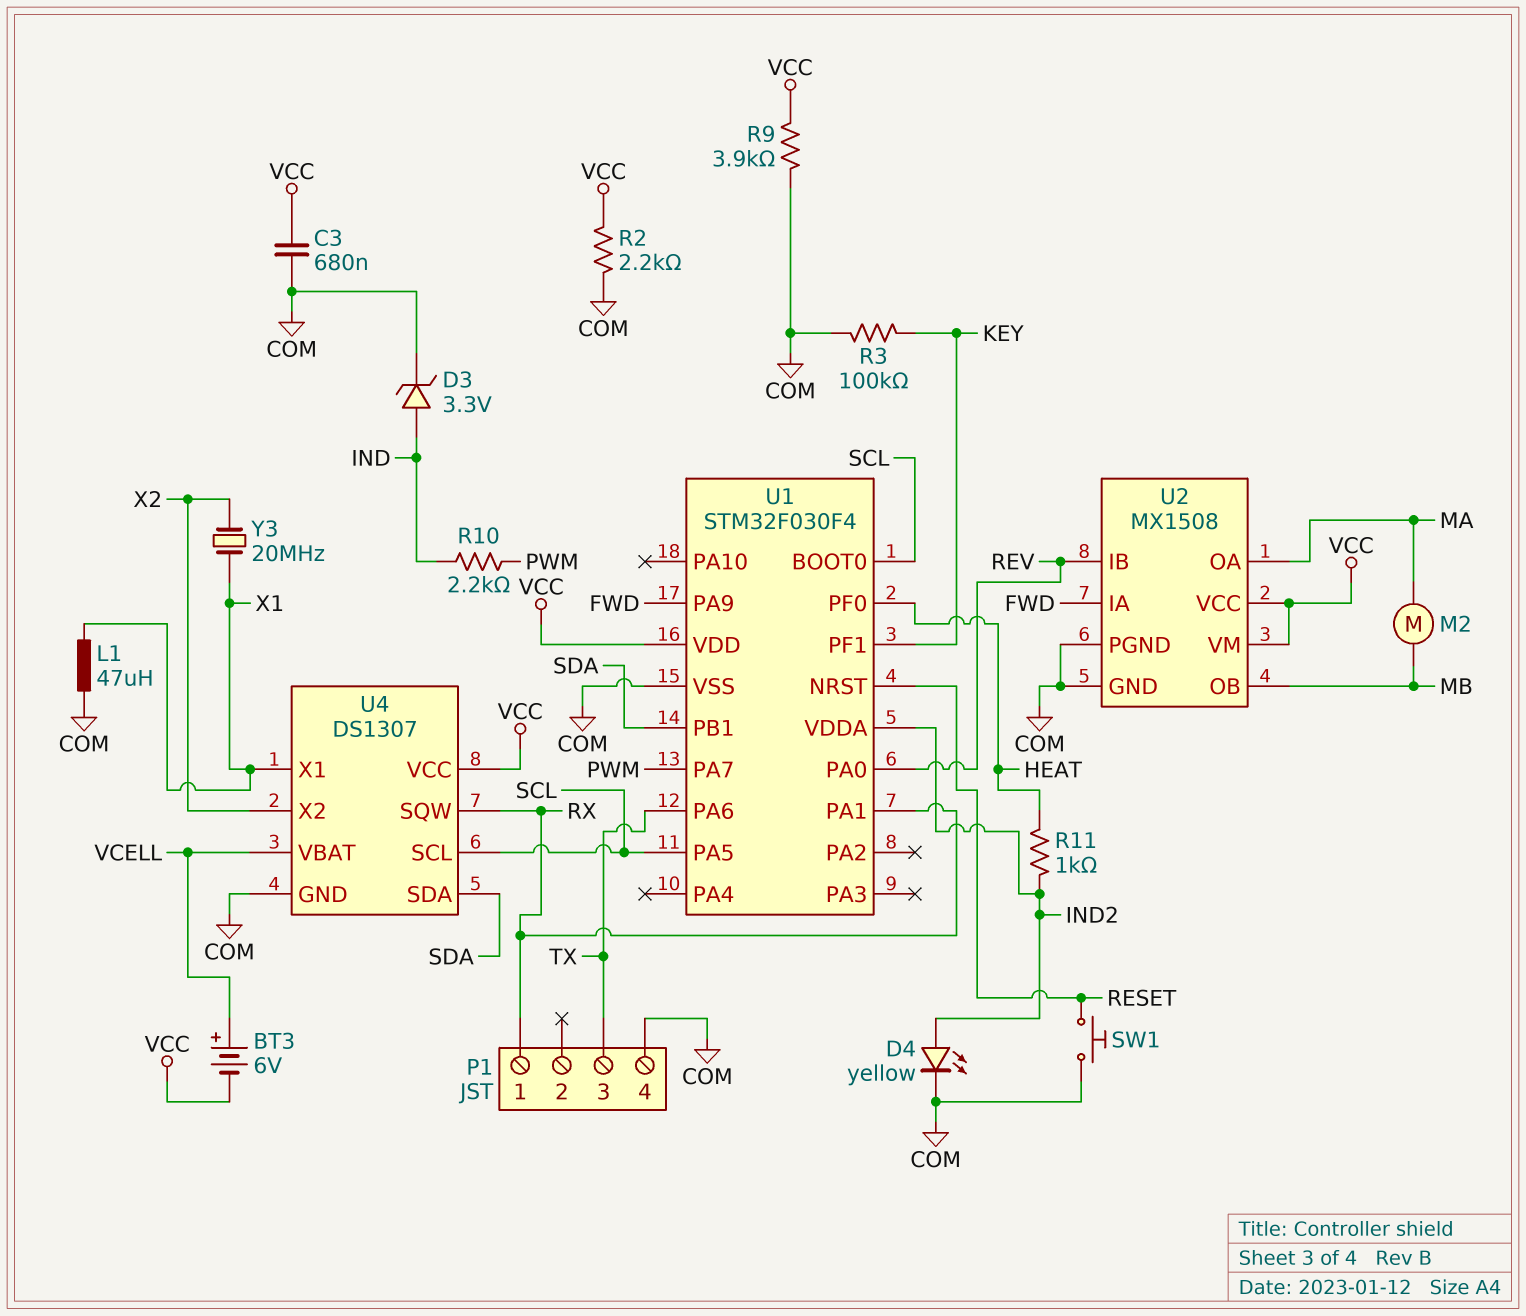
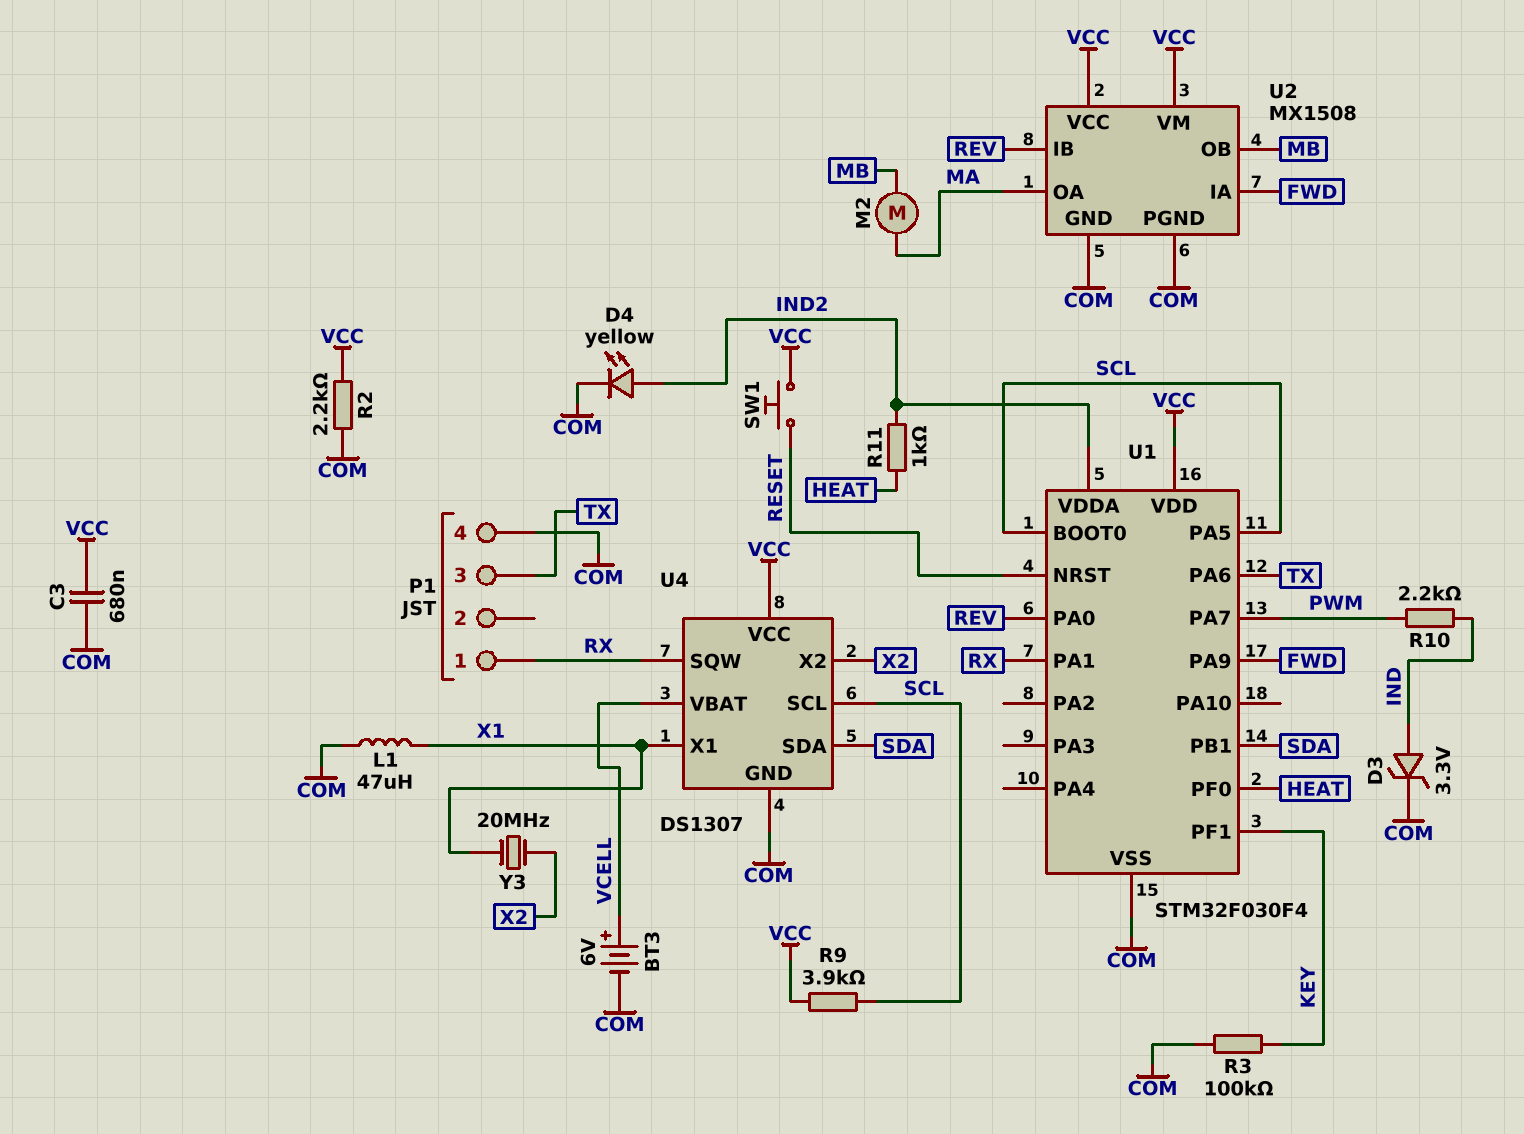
BT3: 6V (plus VCELL, minus VCC) -> 6V (plus VCELL, minus COM)
R9: 3.9k (COM, VCC) -> 3.9k (SCL, VCC)
SW1: button (COM, RESET) -> button (RESET, VCC)

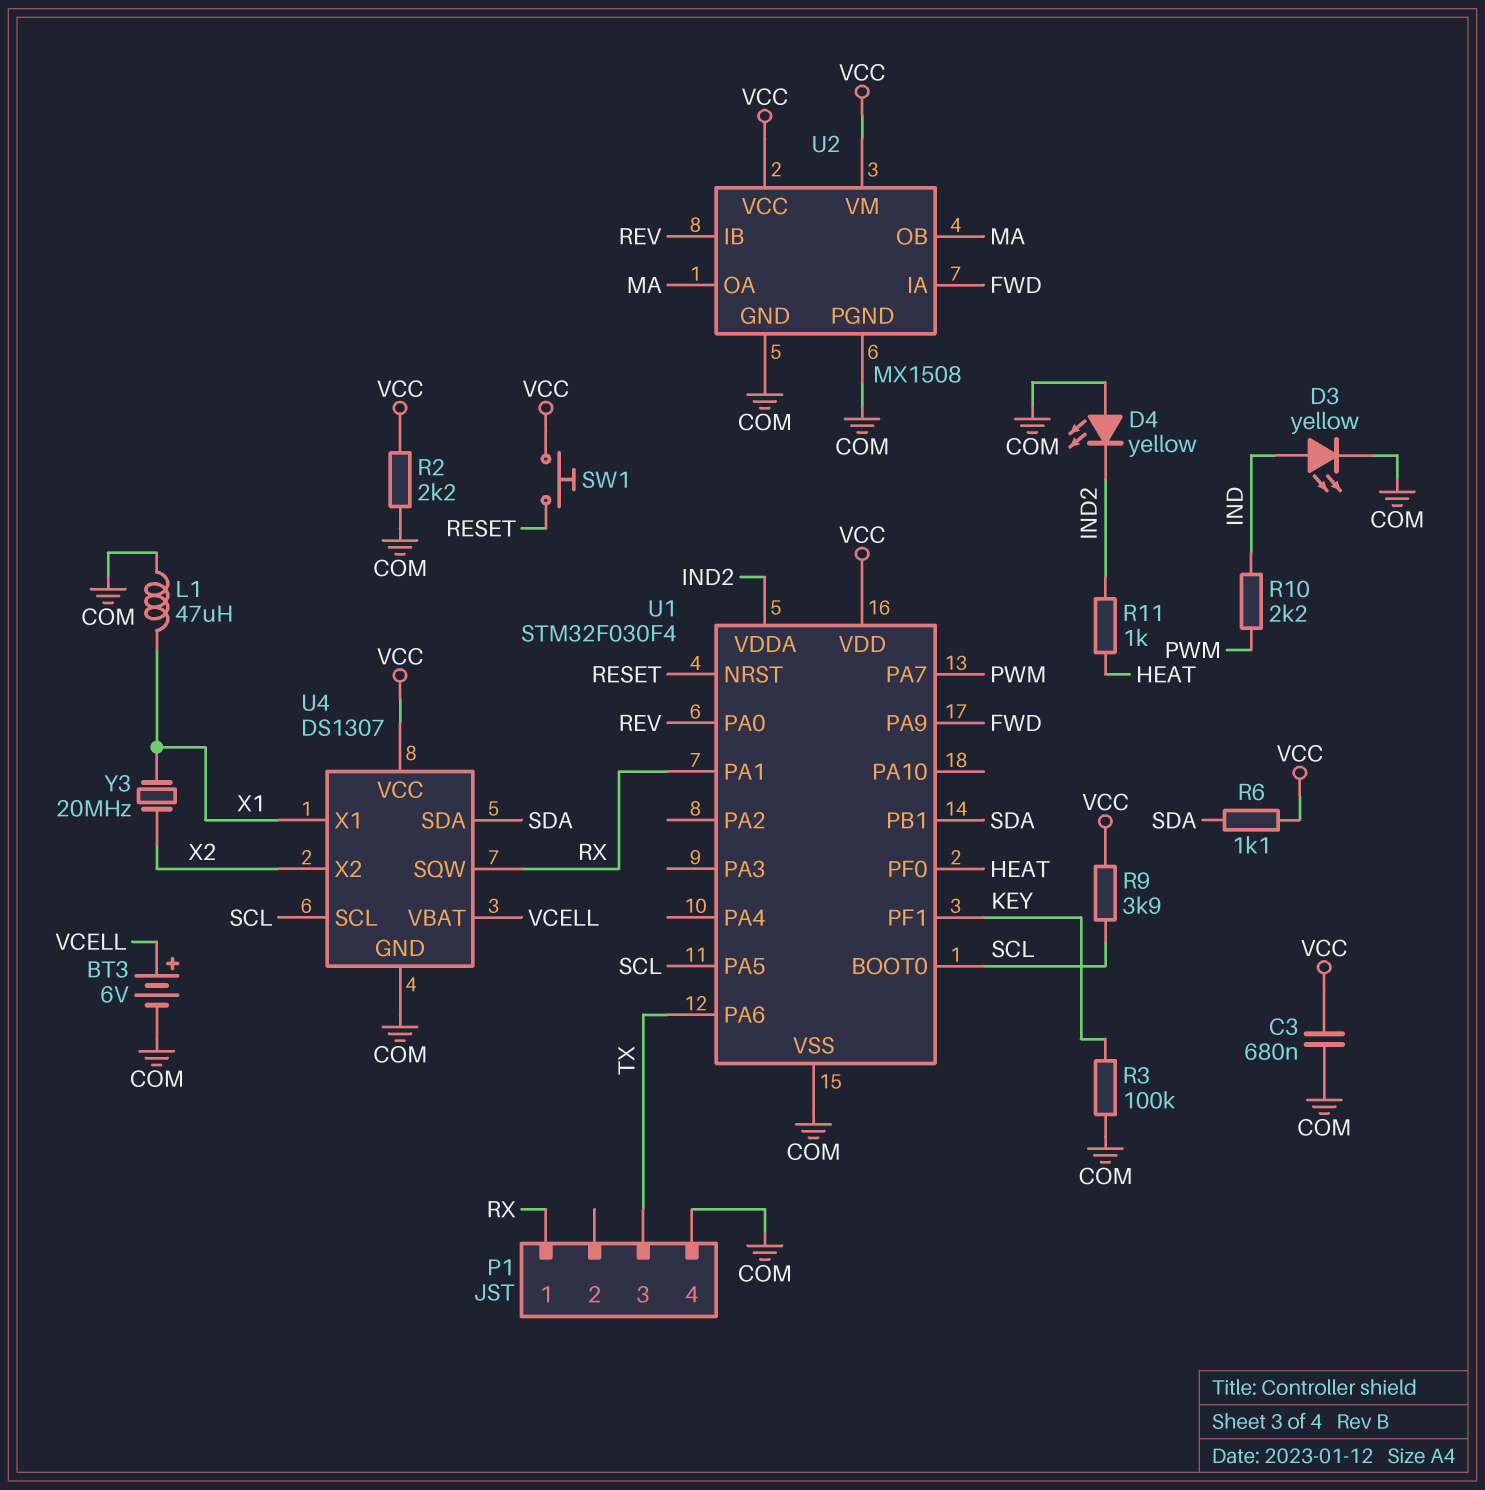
D3: zener 3.3V (A IND, K COM) -> LED yellow (A IND, K COM)
D4: LED yellow (A IND2, K COM) -> LED yellow (A COM, K IND2)
M2: motor (MA, MB) -> none
R6: none -> 1.1k (SDA, VCC)
U2 pin OB: MB -> MA

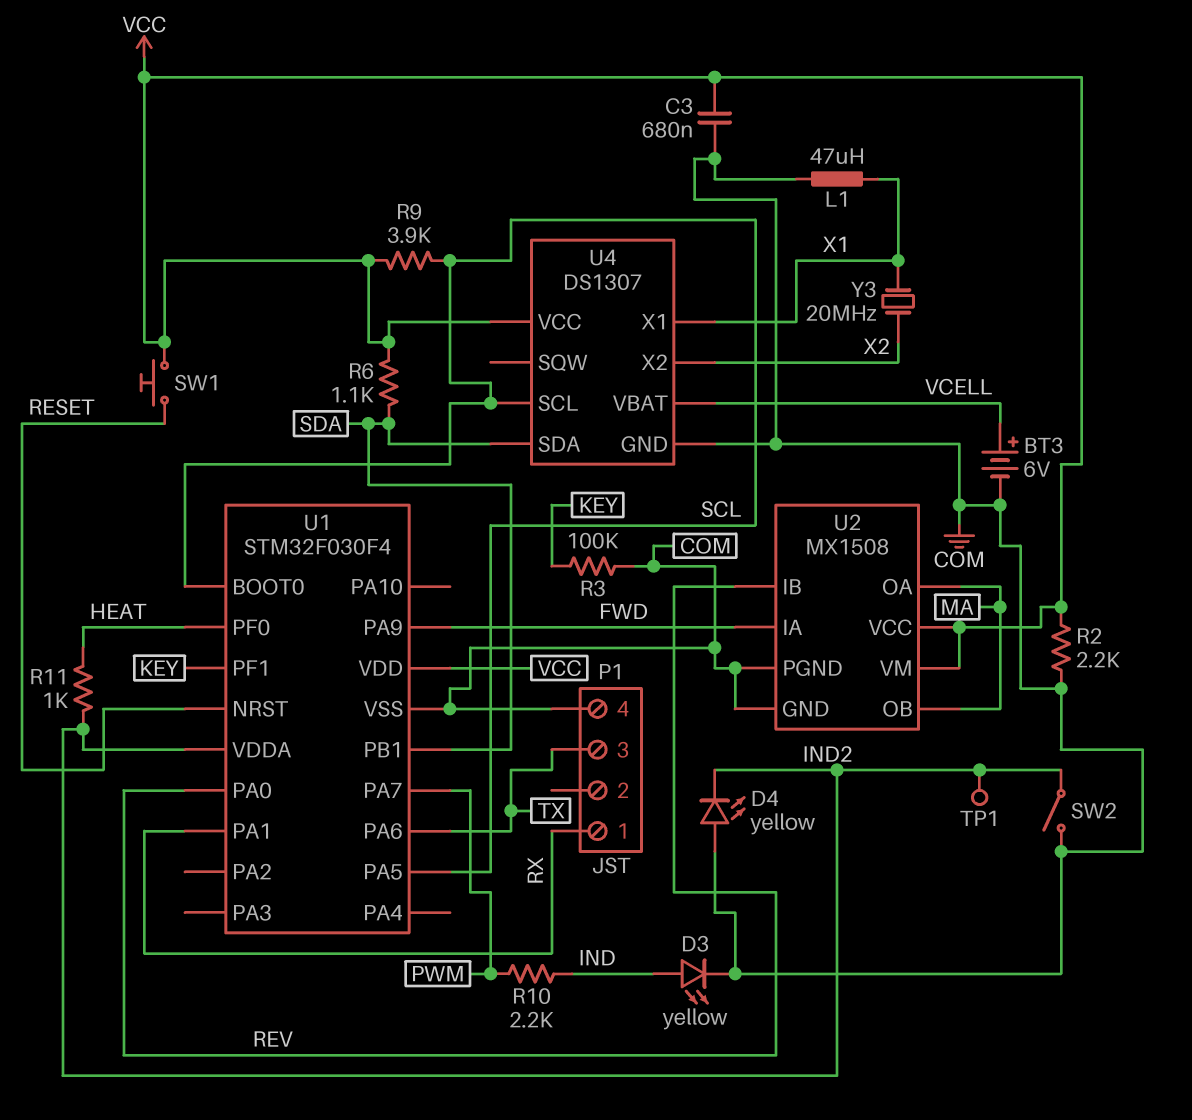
SW2: none -> switch (COM, IND2)
TP1: none -> test point (IND2)
U4 pin SQW: RX -> none

